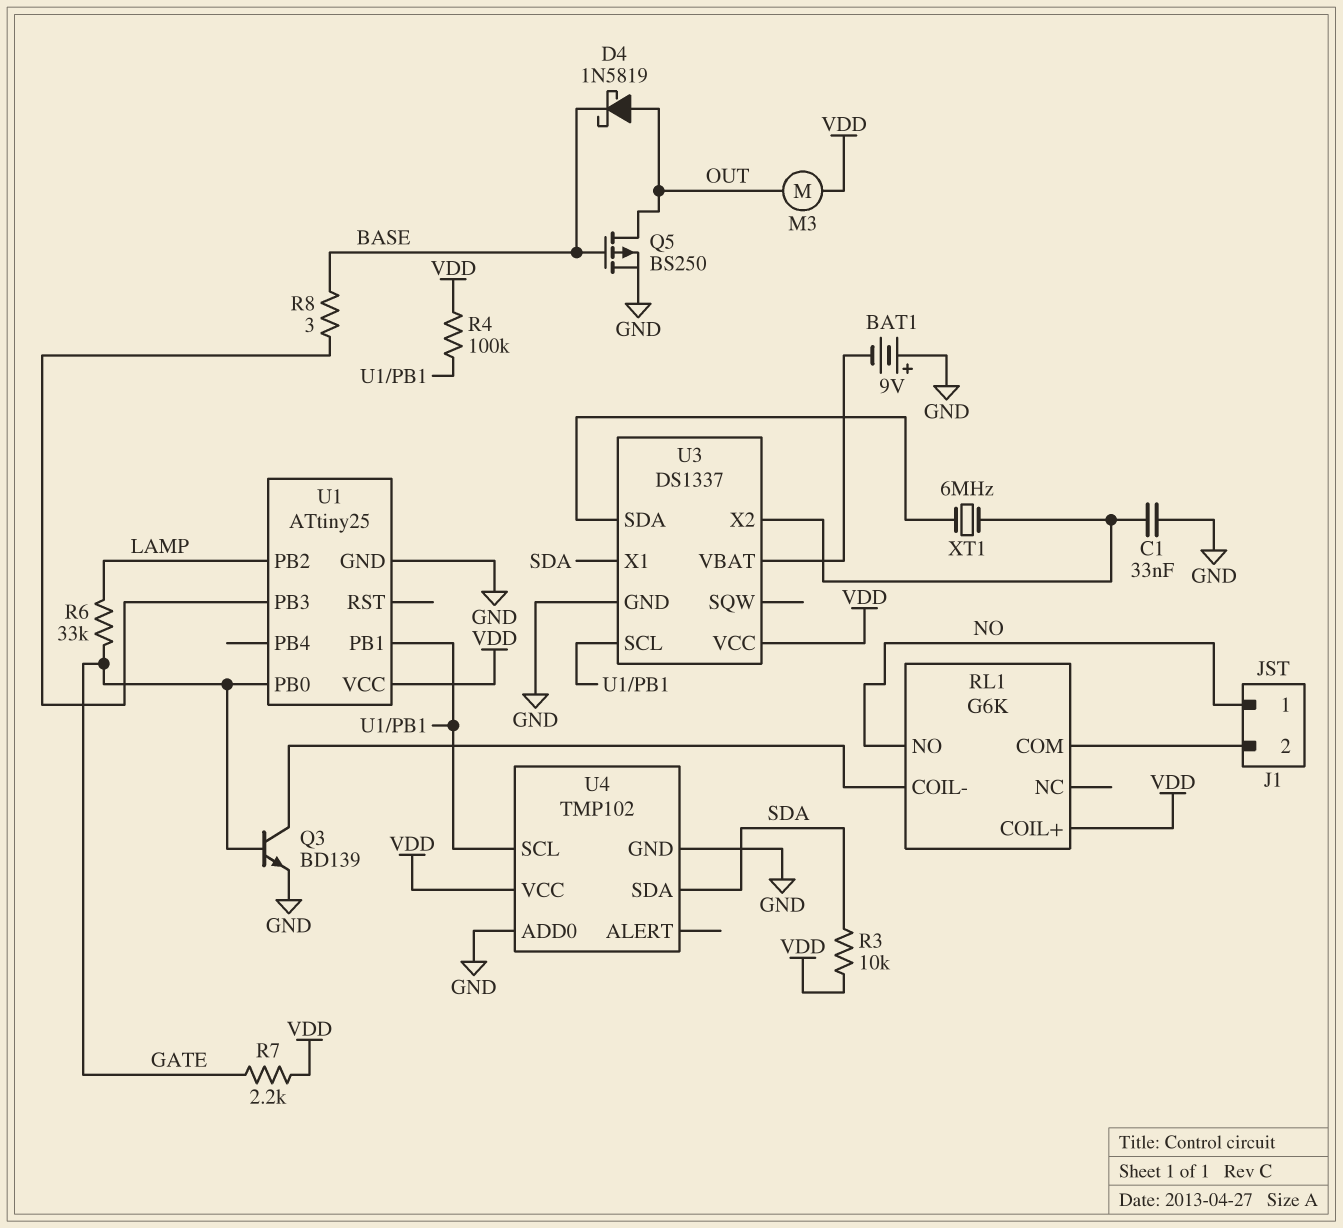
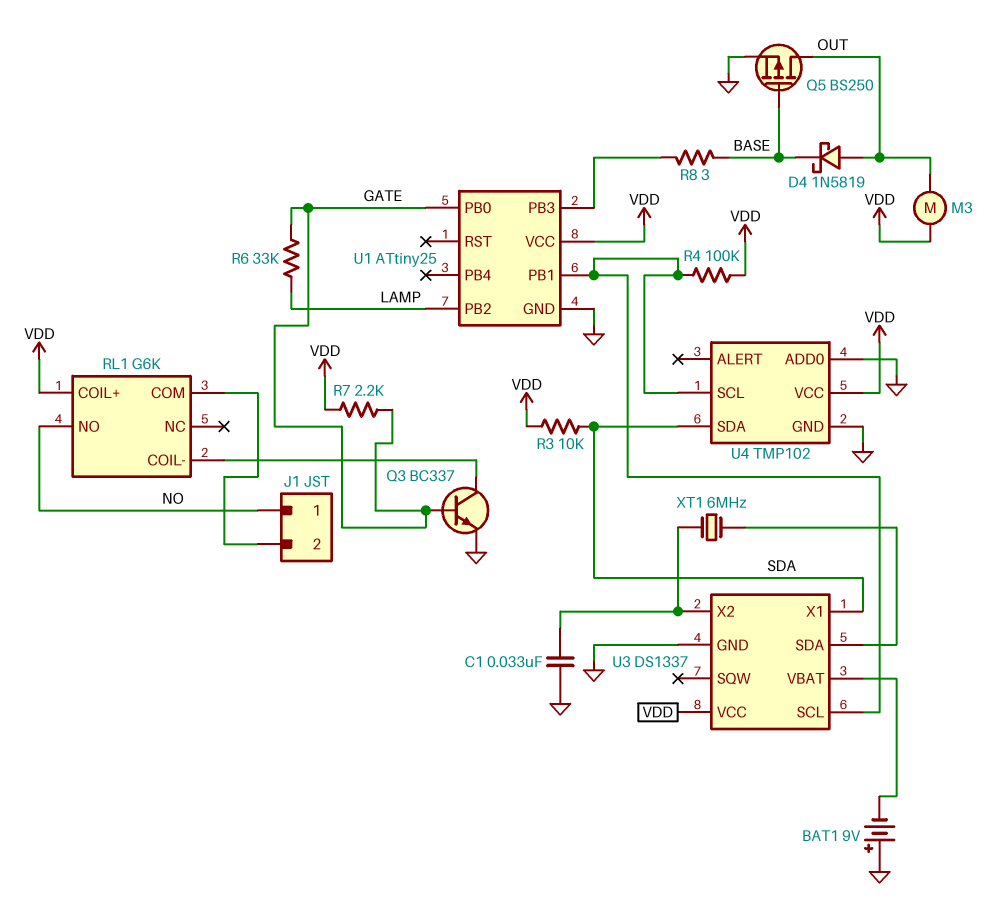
Q3: NPN BD139 (B GATE, C RL1/COIL-, E GND) -> NPN BC337 (B GATE, C RL1/COIL-, E GND)

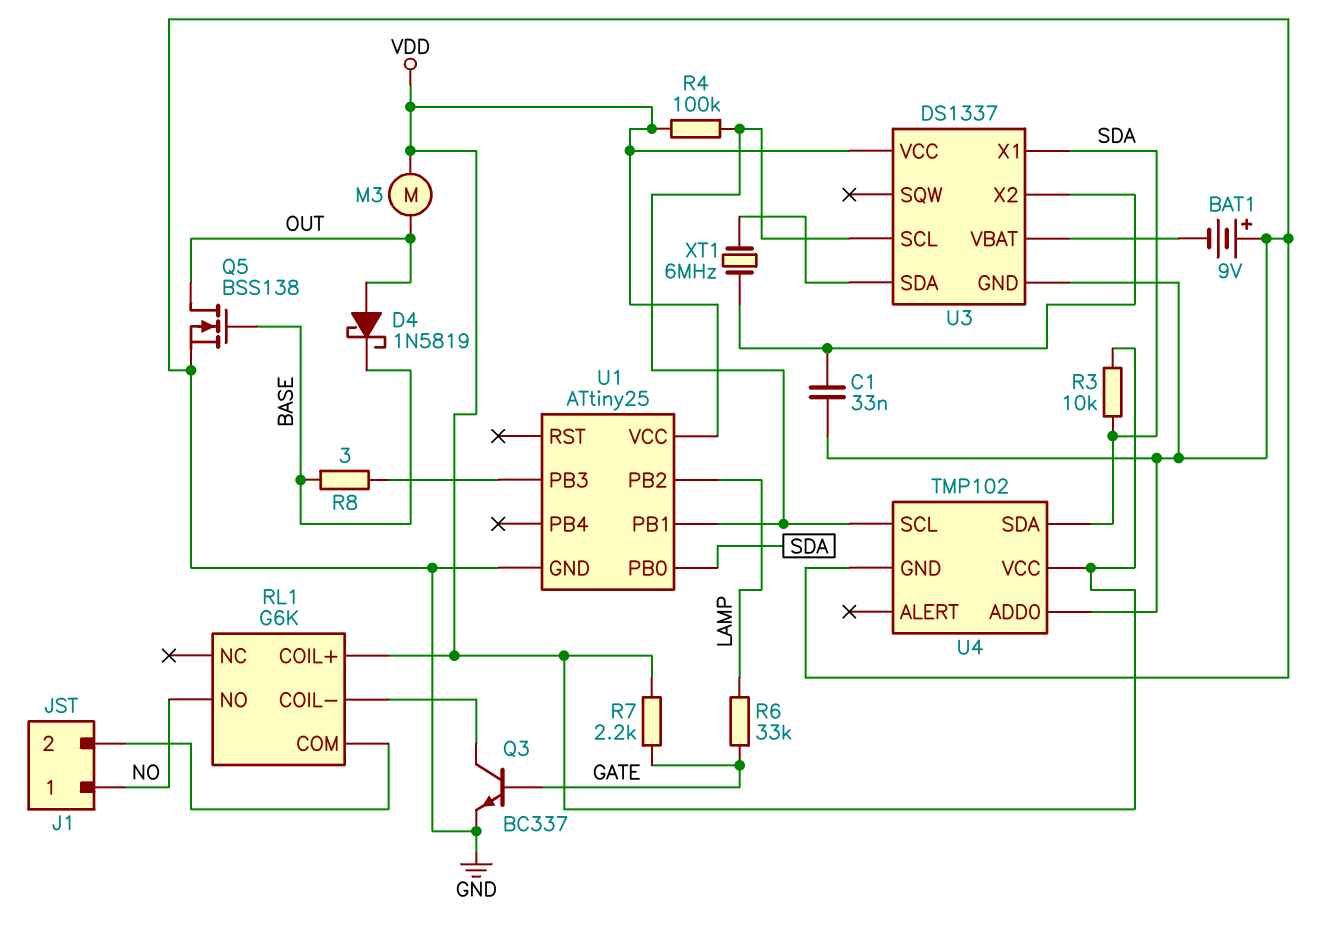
Q5: PMOS BS250 (G BASE, D OUT, S GND) -> NMOS BSS138 (G BASE, D OUT, S GND)
U1 pin PB0: GATE -> SDA

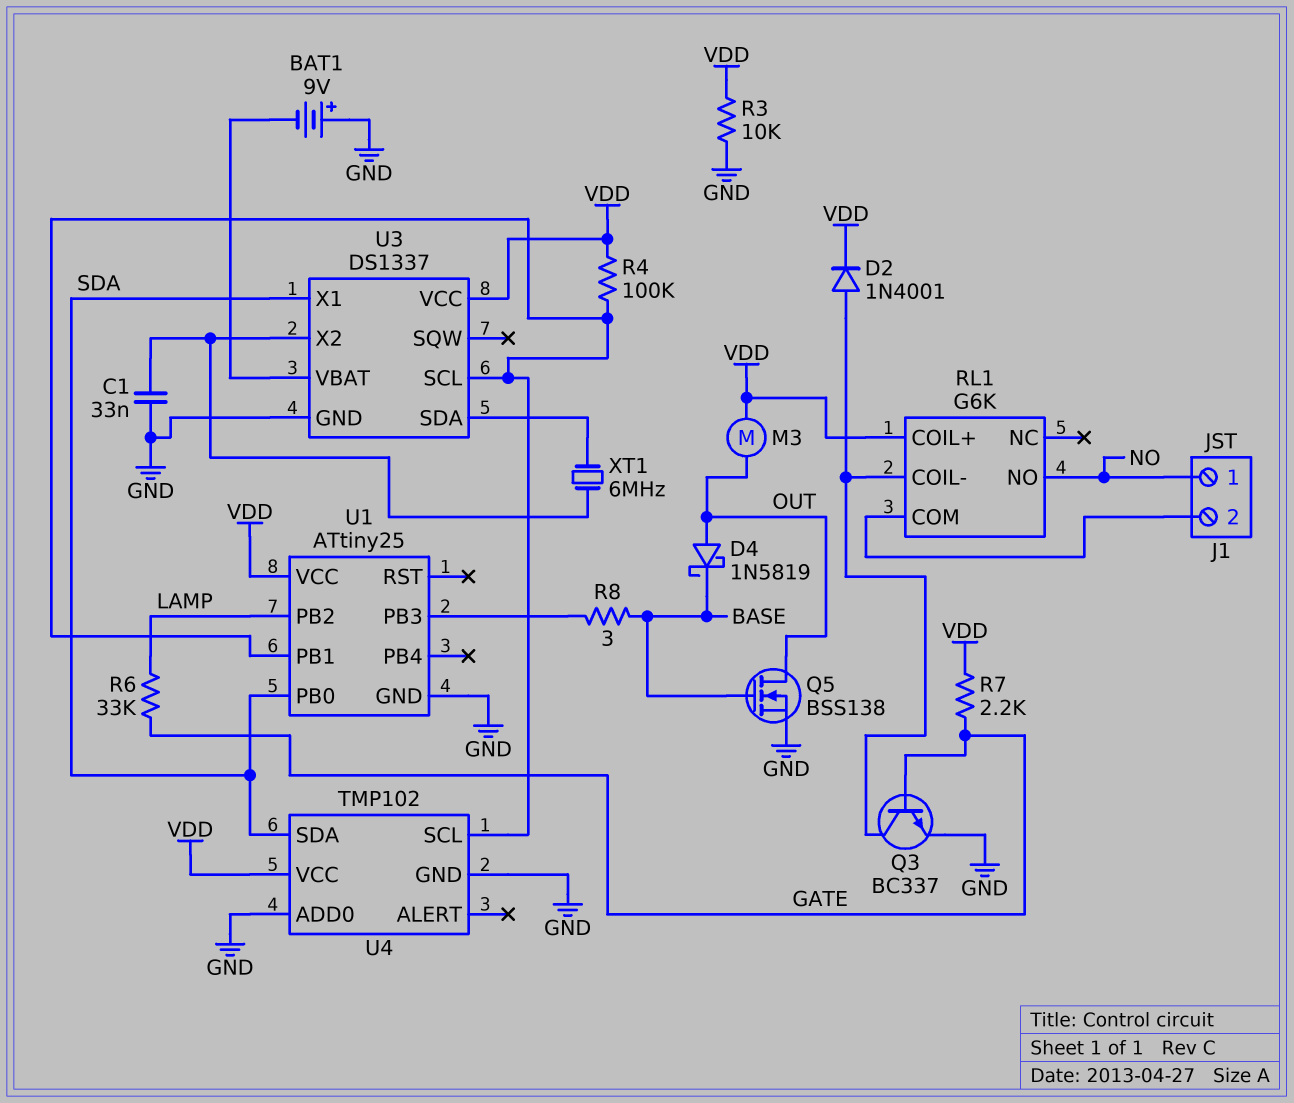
D2: none -> diode 1N4001 (A RL1/COIL-, K VDD)
R3: 10k (SDA, VDD) -> 10k (GND, VDD)

